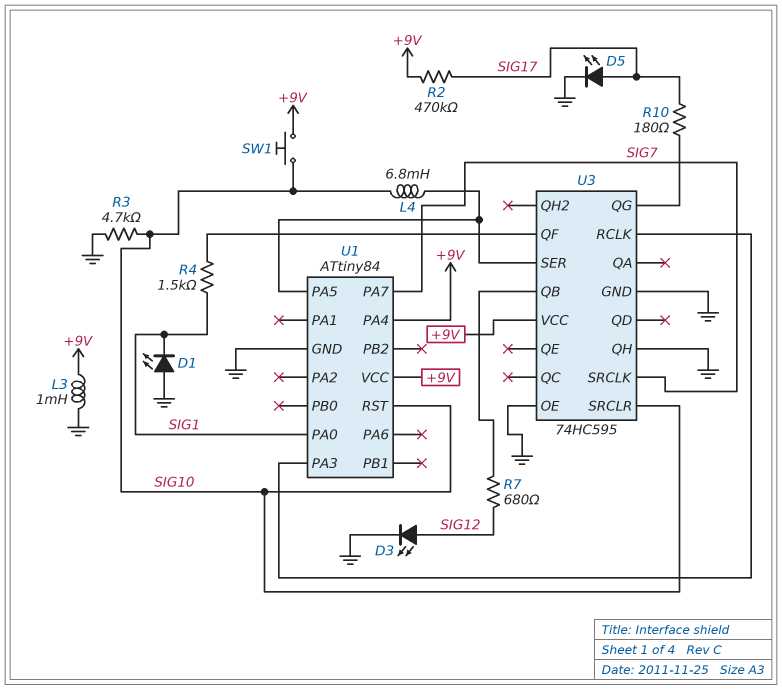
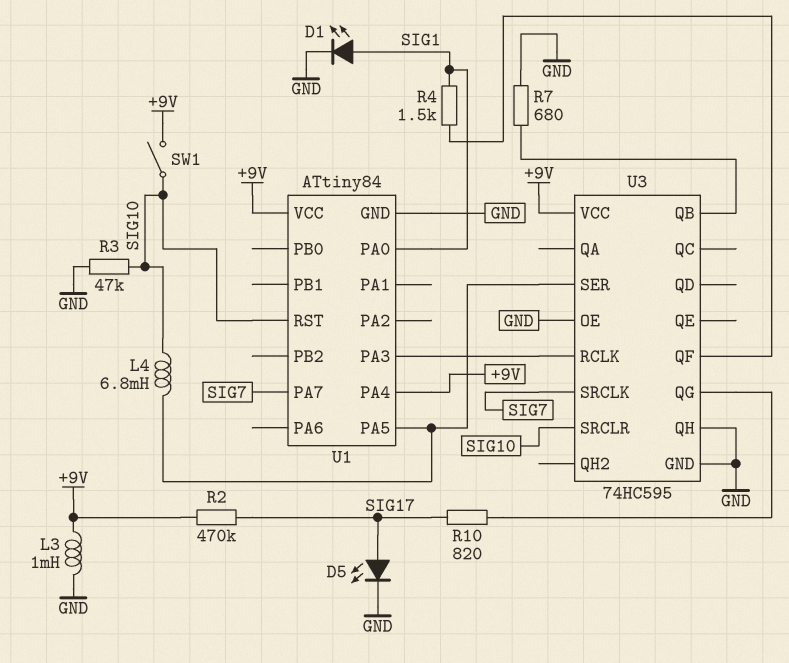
D1: LED (A GND, K SIG1) -> LED (A SIG1, K GND)
D3: LED (A SIG12, K GND) -> none
R3: 4.7k (GND, SIG10) -> 47k (GND, SIG10)
R7: 680 (SIG12, U3/QB) -> 680 (GND, U3/QB)
R10: 180 (SIG17, U3/QG) -> 820 (SIG17, U3/QG)
SW1: button (+9V, SIG10) -> switch (+9V, SIG10)

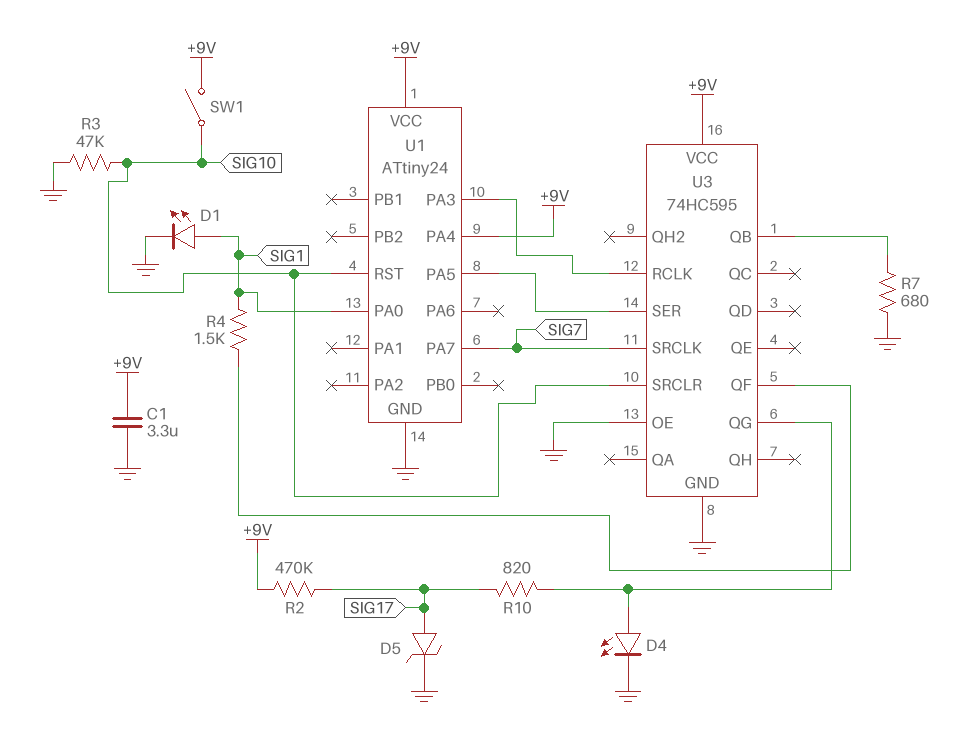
C1: none -> 3.3uF (+9V, GND)
D4: none -> LED (A U3/QG, K GND)
D5: LED (A SIG17, K GND) -> zener (A SIG17, K GND)
L3: 1mH (+9V, GND) -> none
L4: 6.8mH (SIG10, U1/PA5) -> none
U1: ATtiny84 -> ATtiny24
U3 pin QH: GND -> none

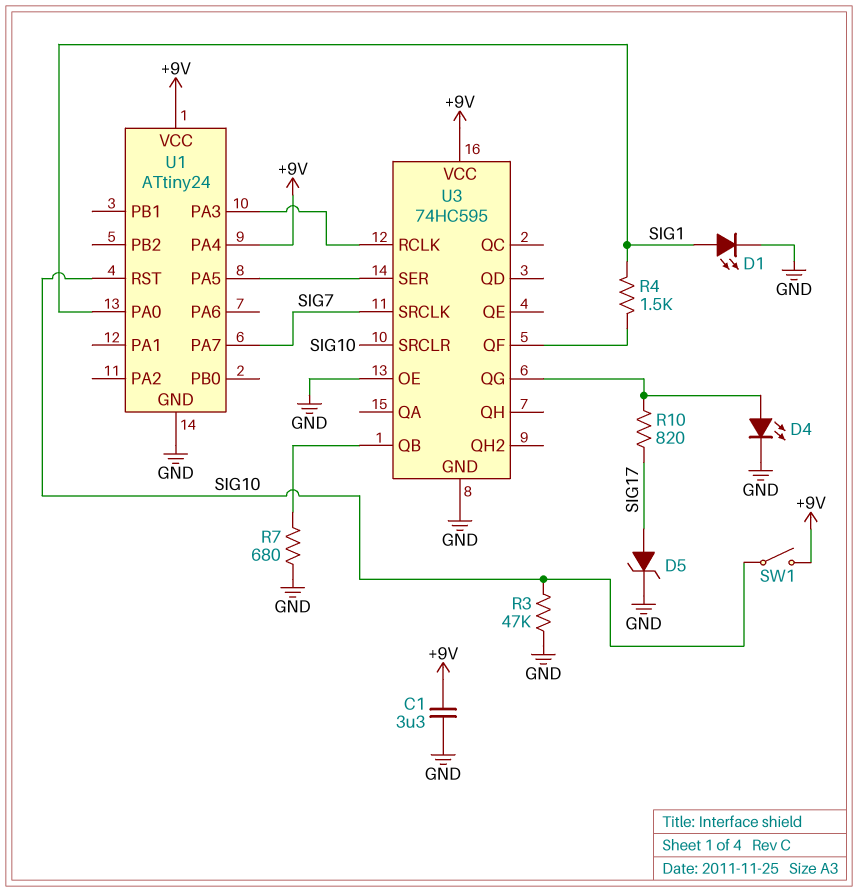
R2: 470k (+9V, SIG17) -> none

